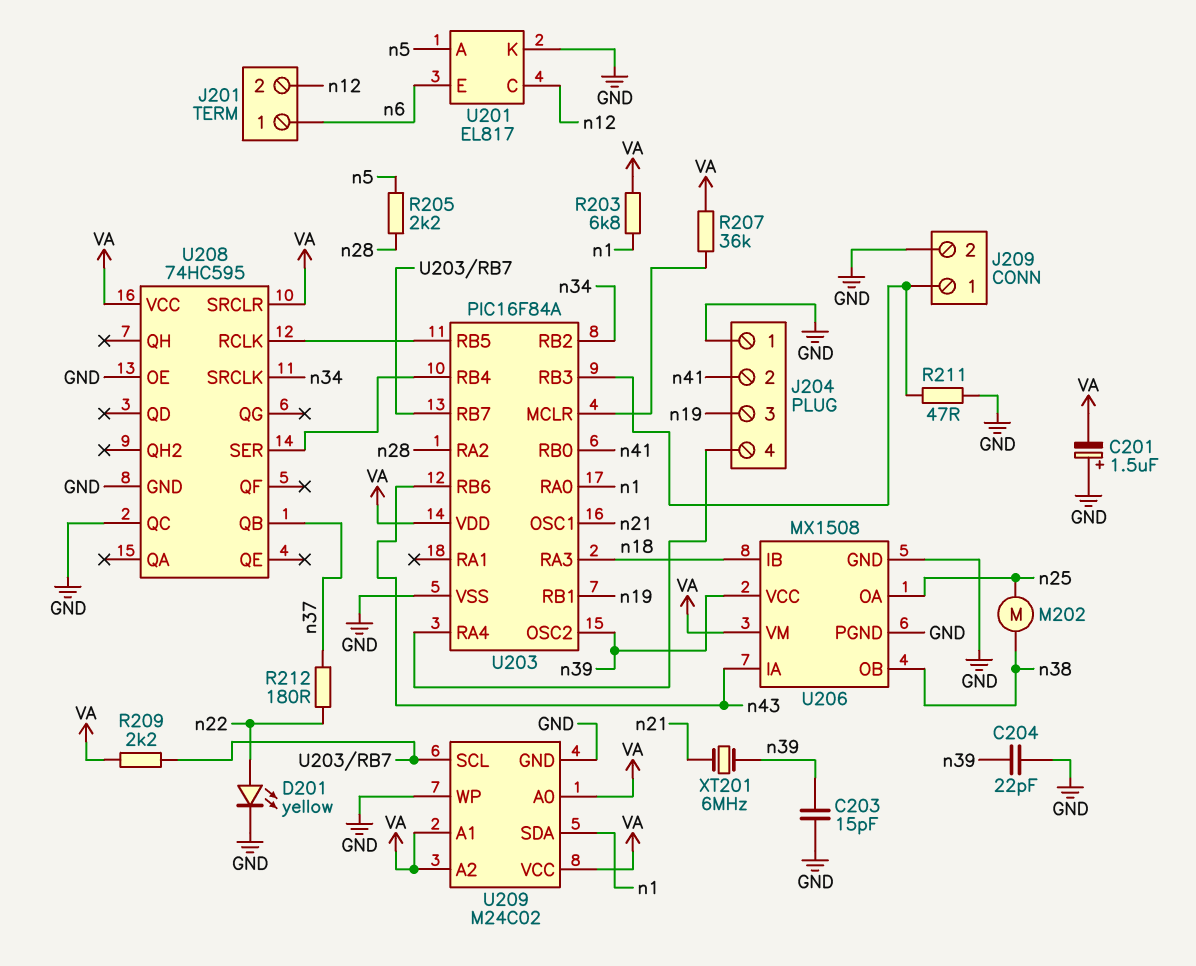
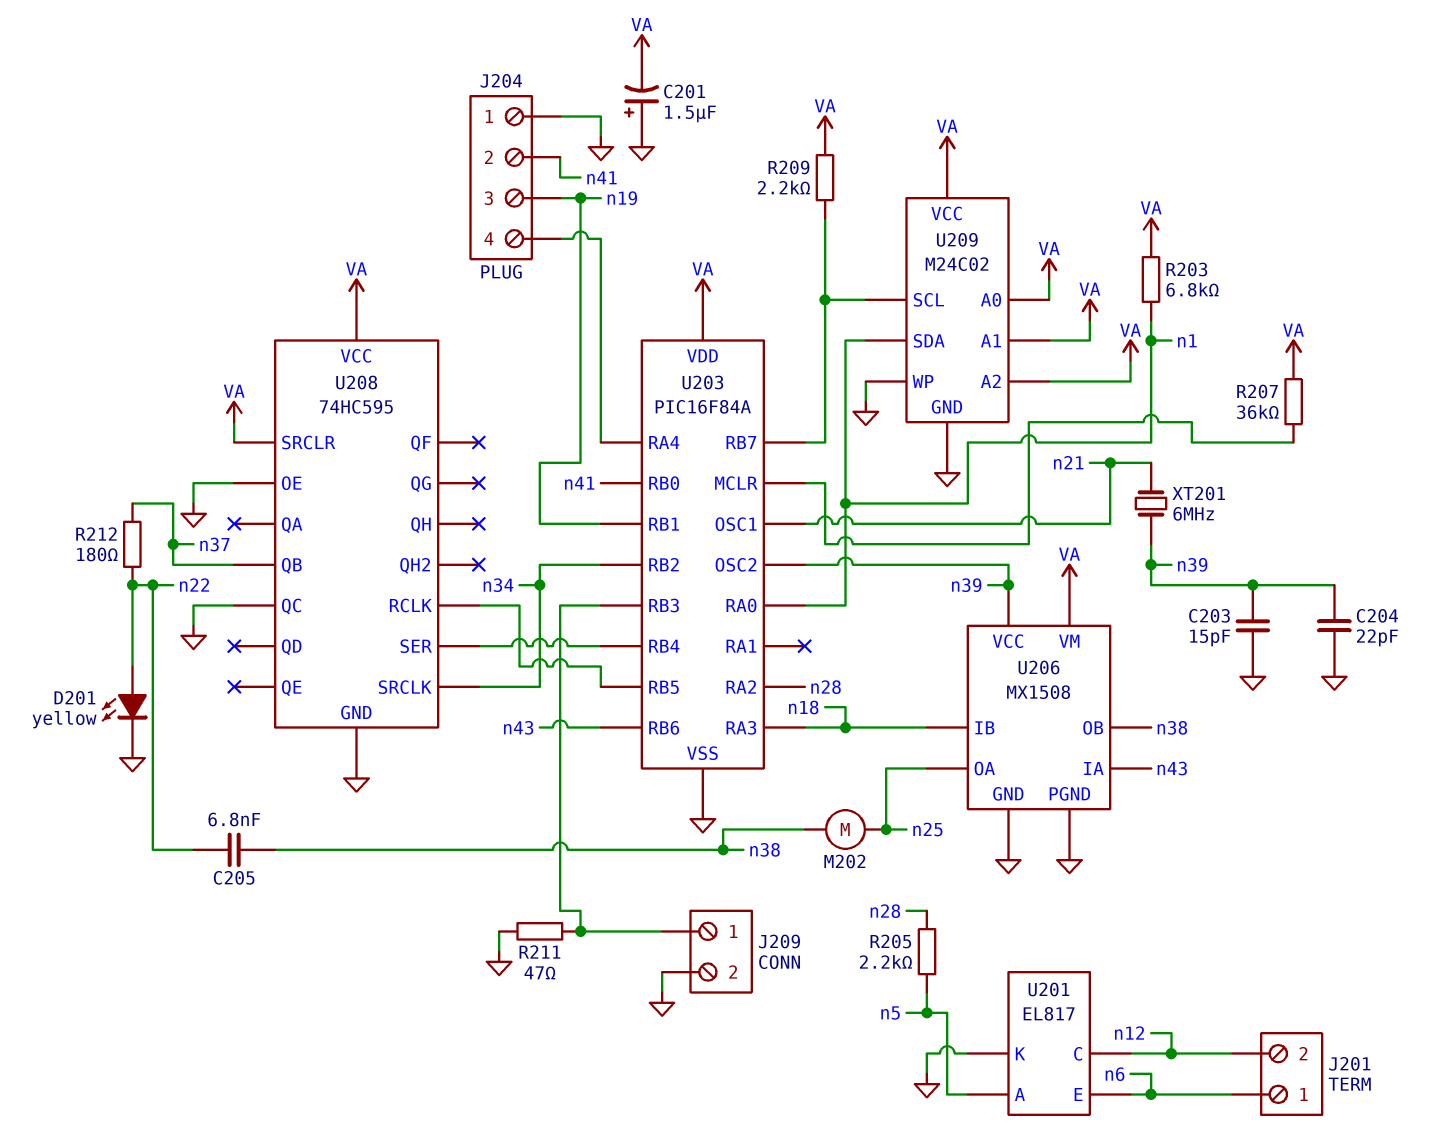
C205: none -> 6.8nF (n22, n38)

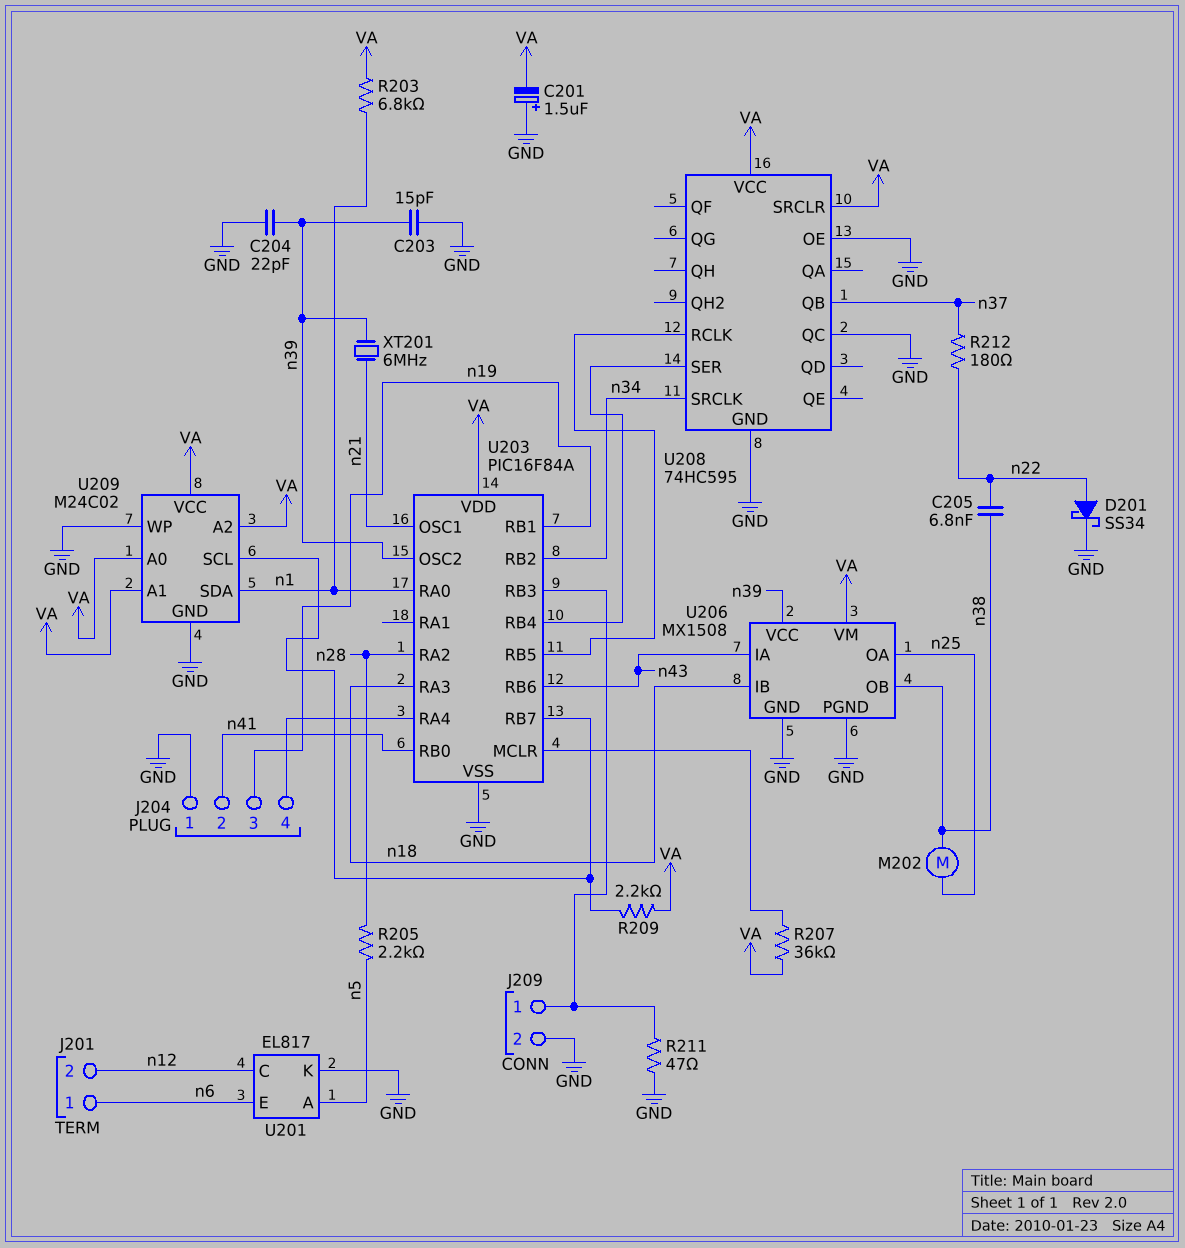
D201: LED yellow (A n22, K GND) -> schottky SS34 (A n22, K GND)

